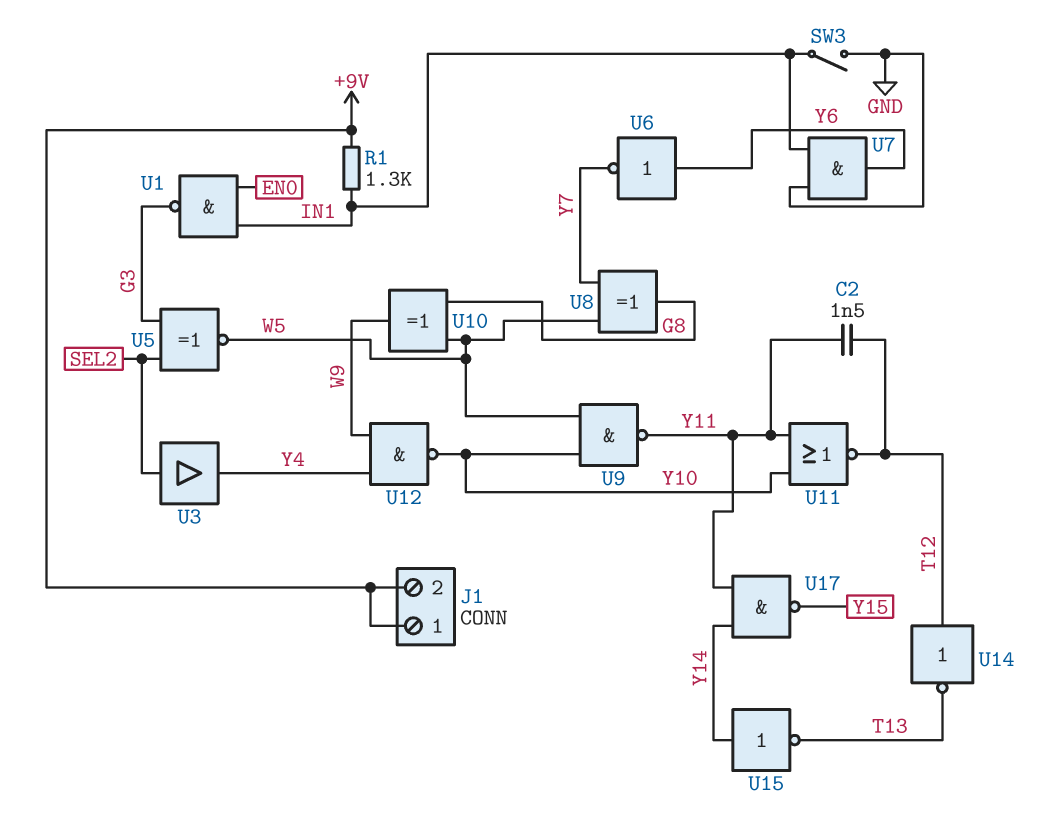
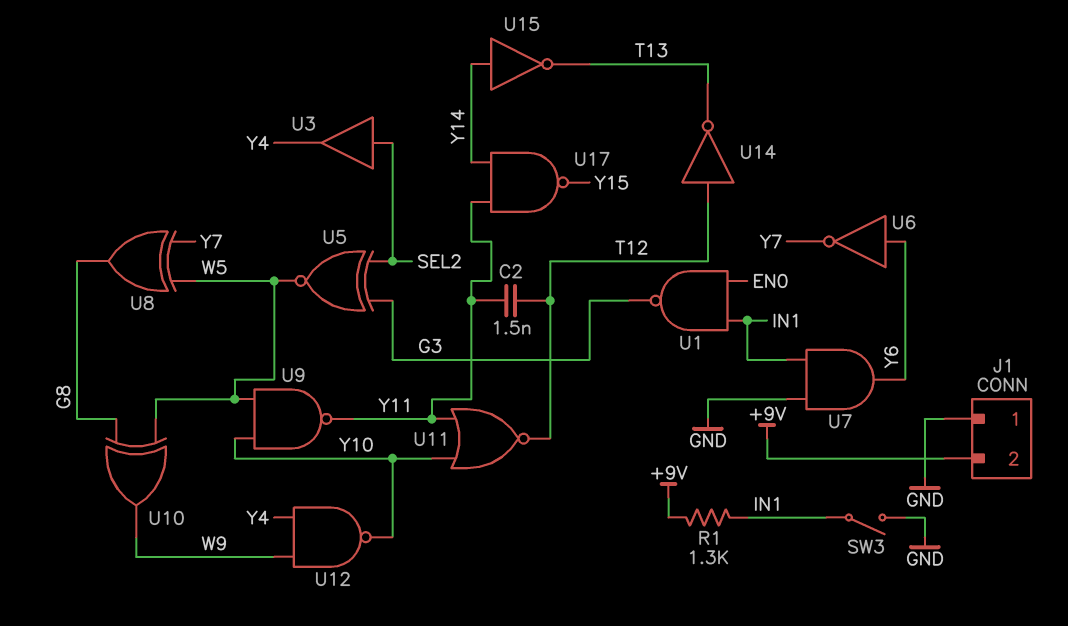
J1 pin 1: +9V -> GND

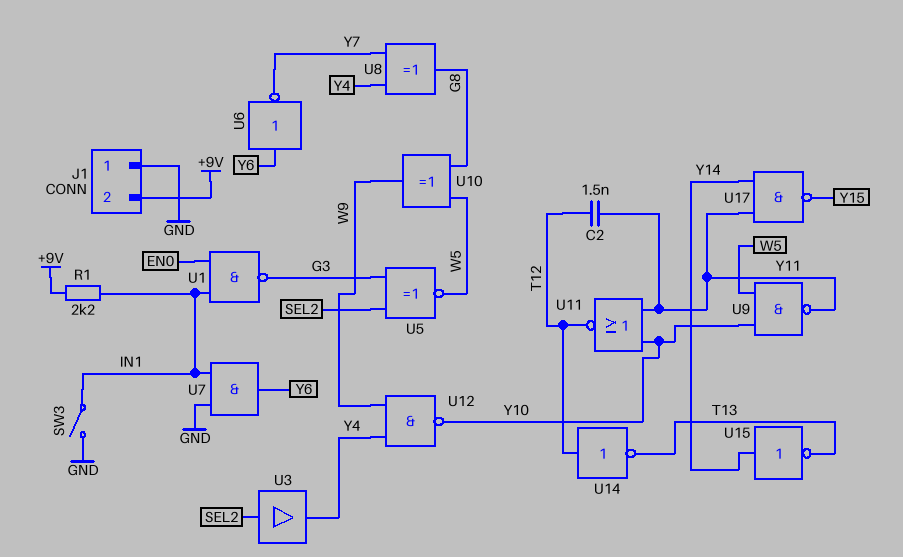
R1: 1.3k (+9V, IN1) -> 2.2k (+9V, IN1)
U8: XOR (in W5, in Y7, out G8) -> XOR (in Y4, in Y7, out G8)

